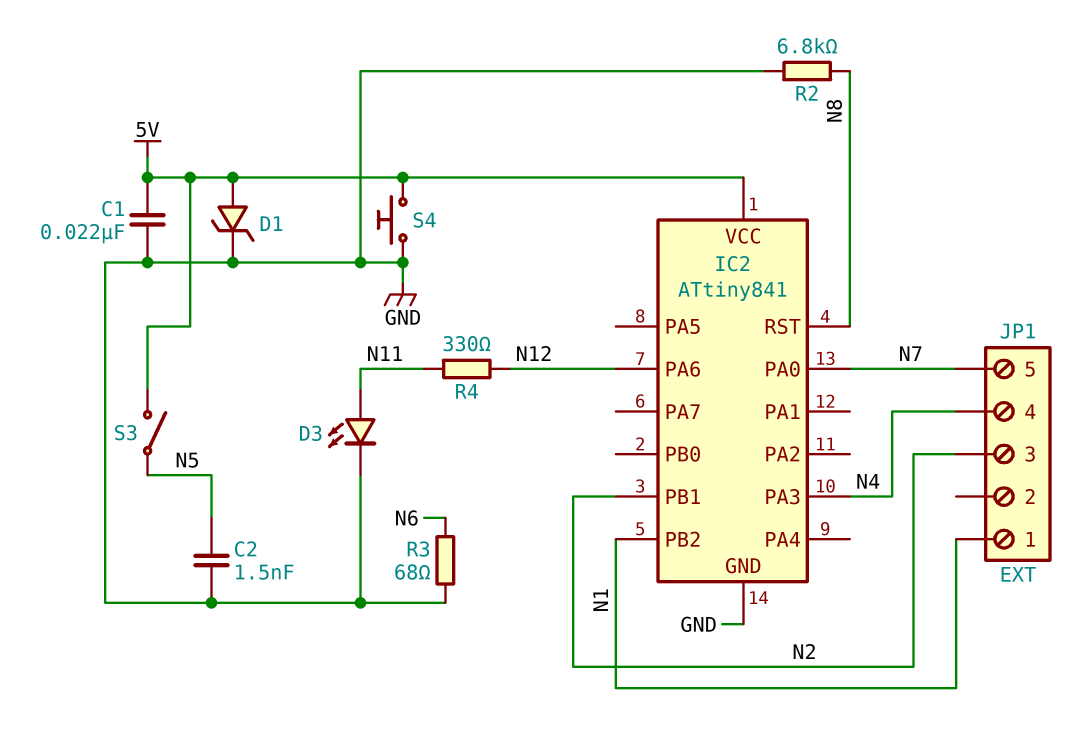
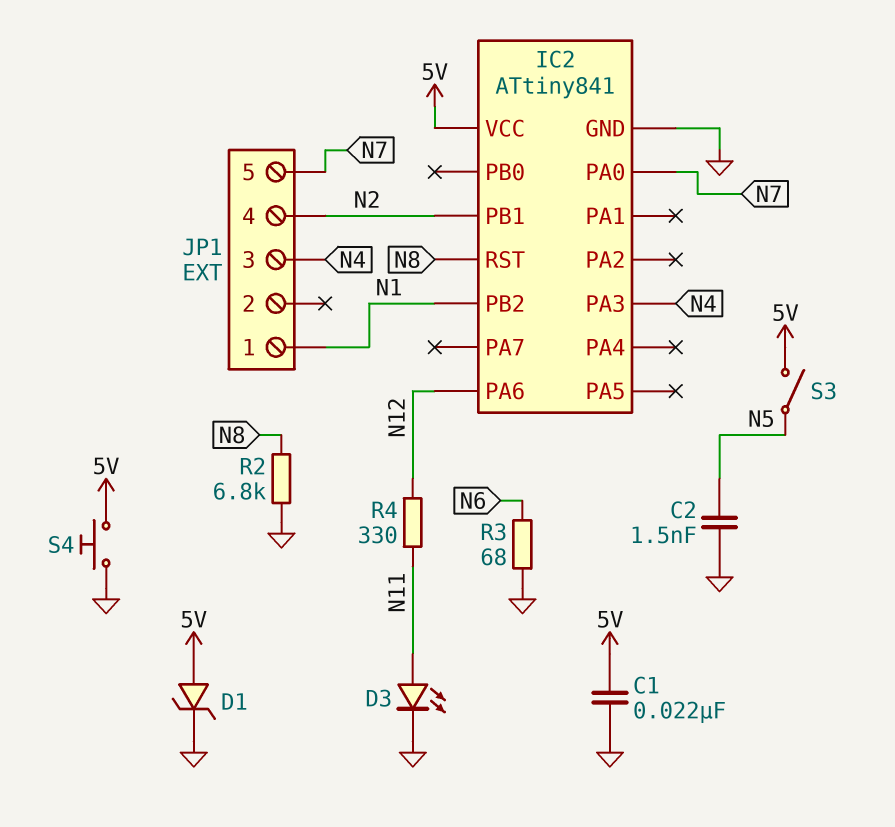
JP1 pin 3: N2 -> N4
JP1 pin 4: N4 -> N2

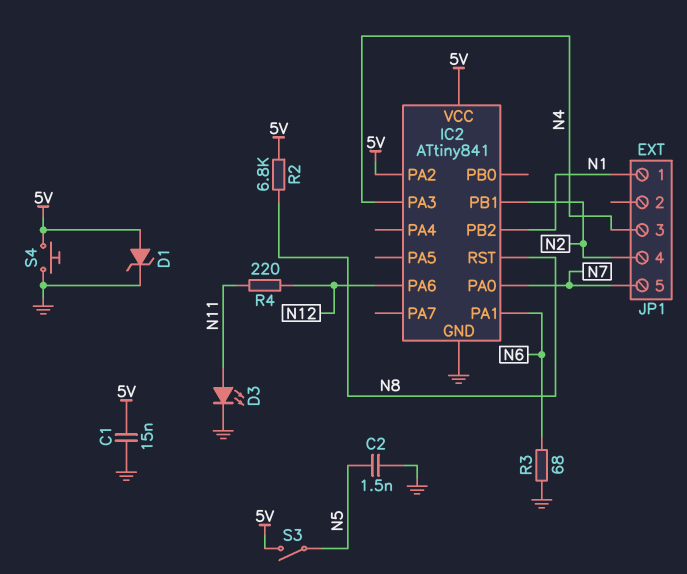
C1: 22nF (5V, GND) -> 15nF (5V, GND)
IC2 pin PA1: none -> N6
IC2 pin PA2: none -> 5V
R2: 6.8k (GND, N8) -> 6.8k (5V, N8)
R4: 330 (N11, N12) -> 220 (N11, N12)

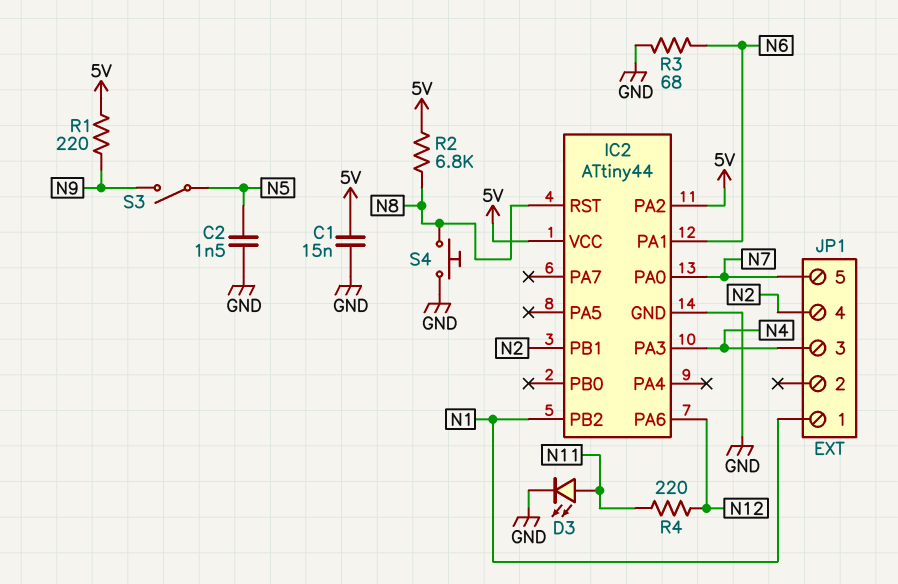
D1: zener (A 5V, K GND) -> none
IC2: ATtiny841 -> ATtiny44
R1: none -> 220 (5V, N9)
S3: switch (5V, N5) -> switch (N5, N9)
S4: button (5V, GND) -> button (GND, N8)

